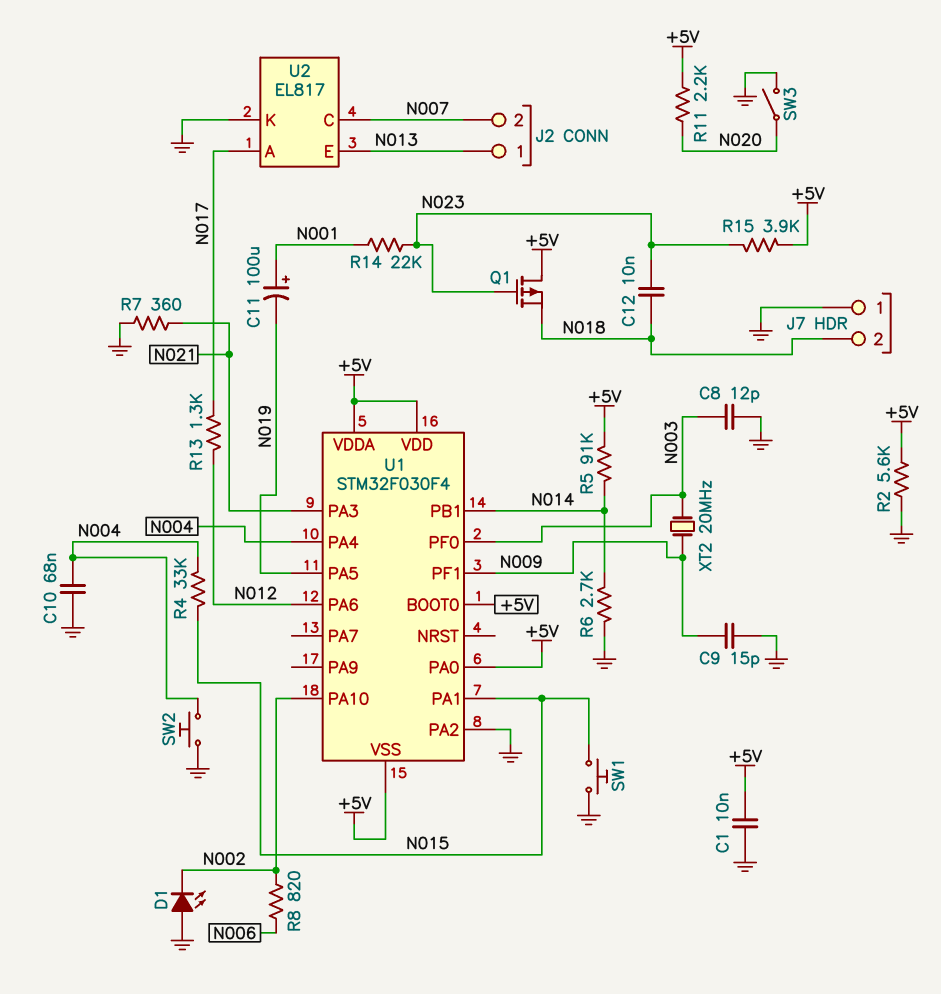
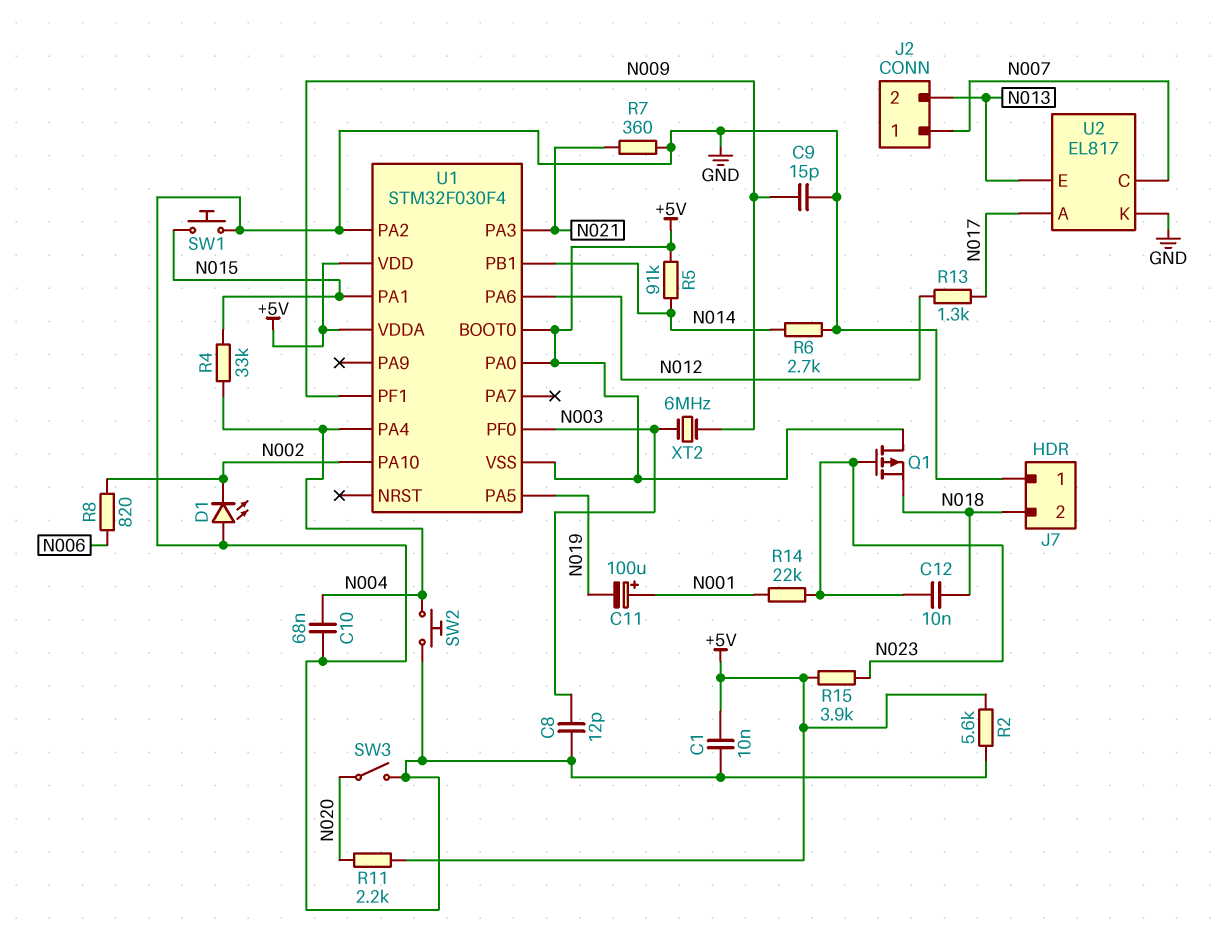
J2 pin 1: N013 -> N007
J2 pin 2: N007 -> N013
XT2: 20MHz (N003, N009) -> 6MHz (N003, N009)

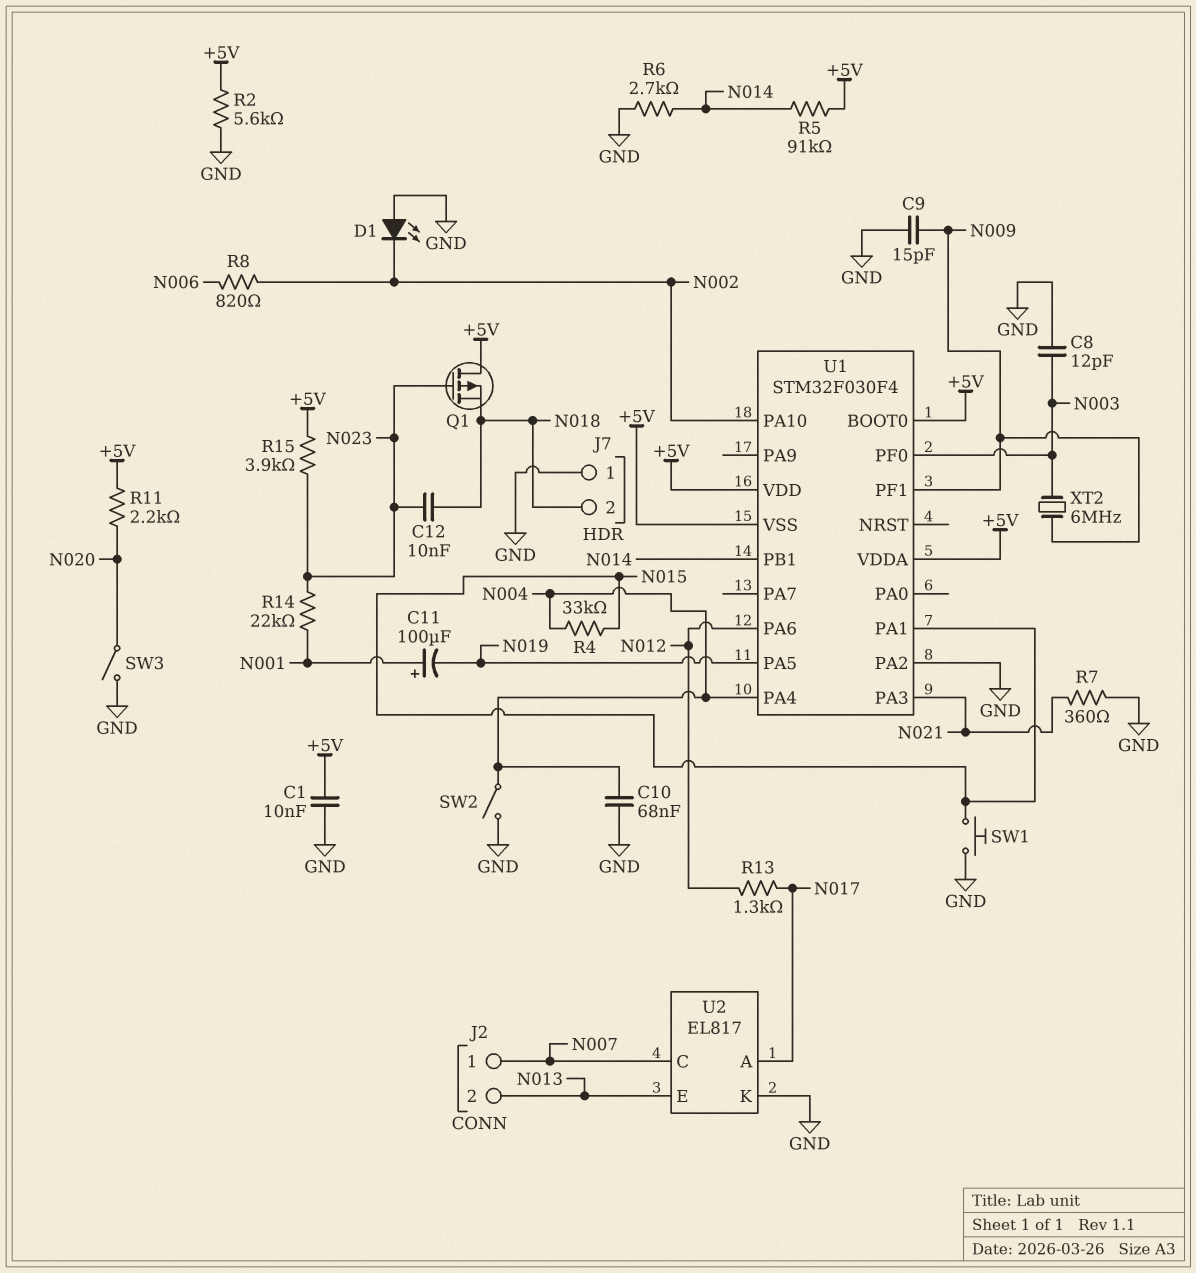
SW2: button (GND, N004) -> switch (GND, N004)
U1 pin PA0: +5V -> none

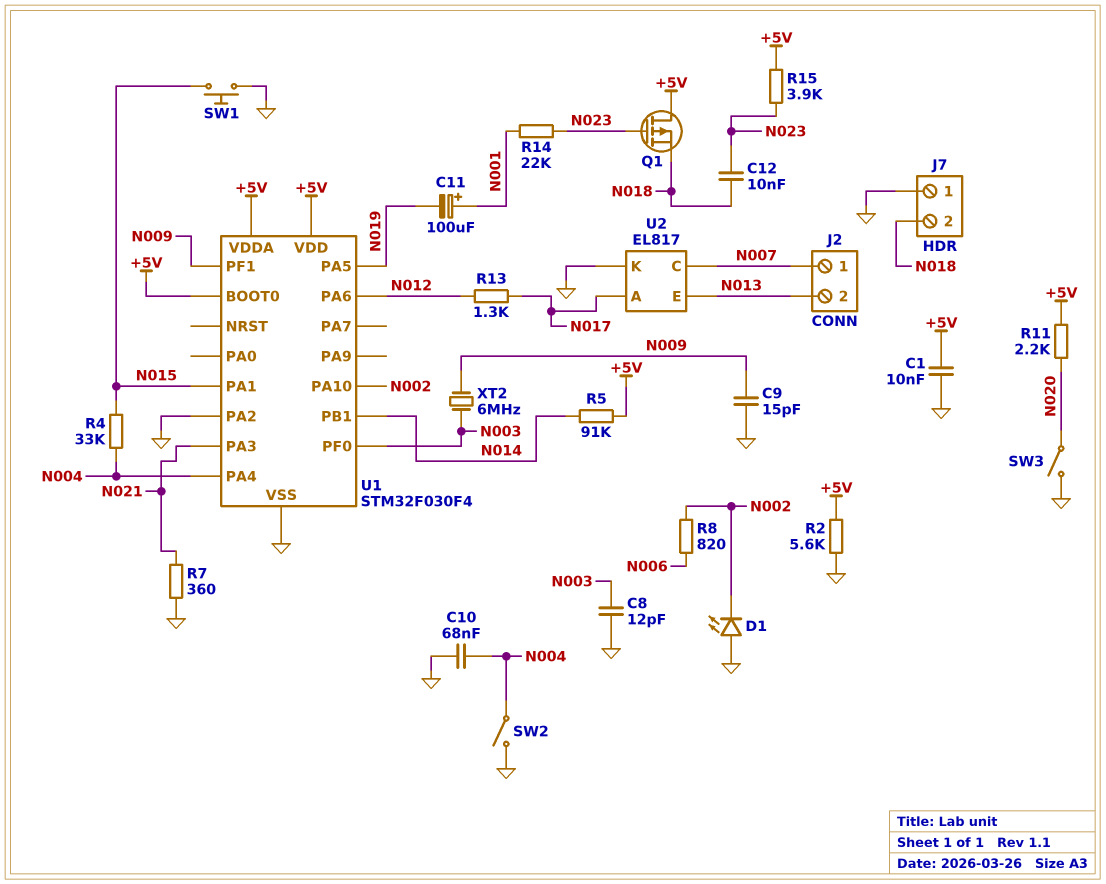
R6: 2.7k (GND, N014) -> none
U1 pin VSS: +5V -> GND

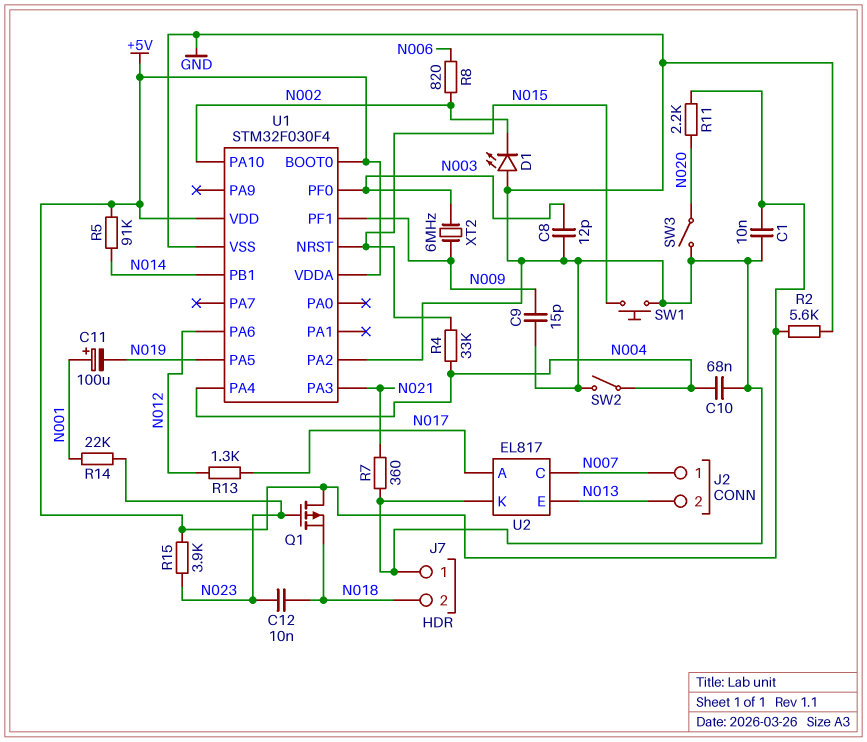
U1 pin NRST: none -> N015
U1 pin PA1: N015 -> none

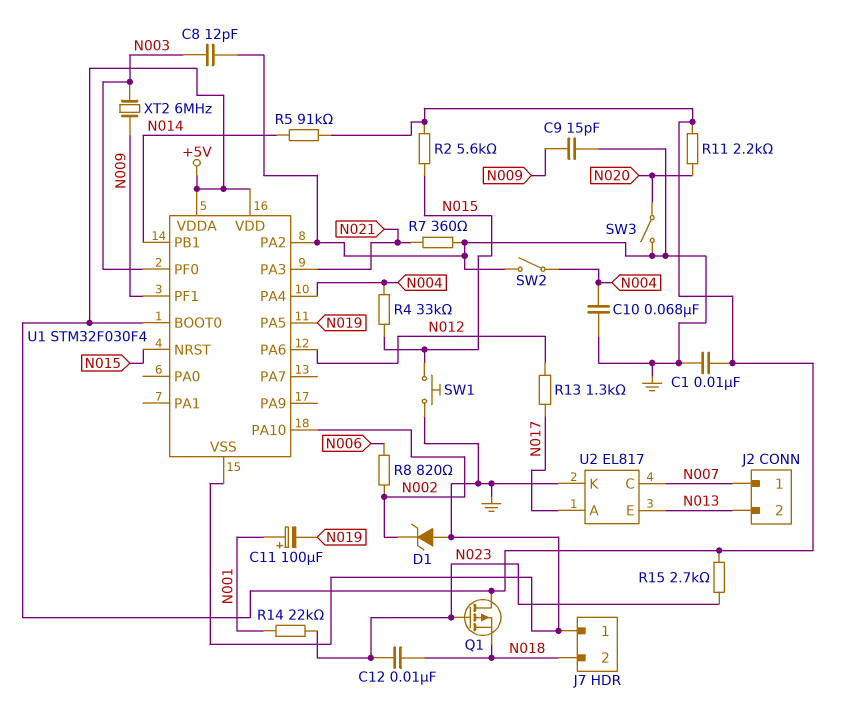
D1: LED (A GND, K N002) -> zener (A GND, K N002)
R2: 5.6k (+5V, GND) -> 5.6k (+5V, N015)
R15: 3.9k (+5V, N023) -> 2.7k (+5V, N023)

